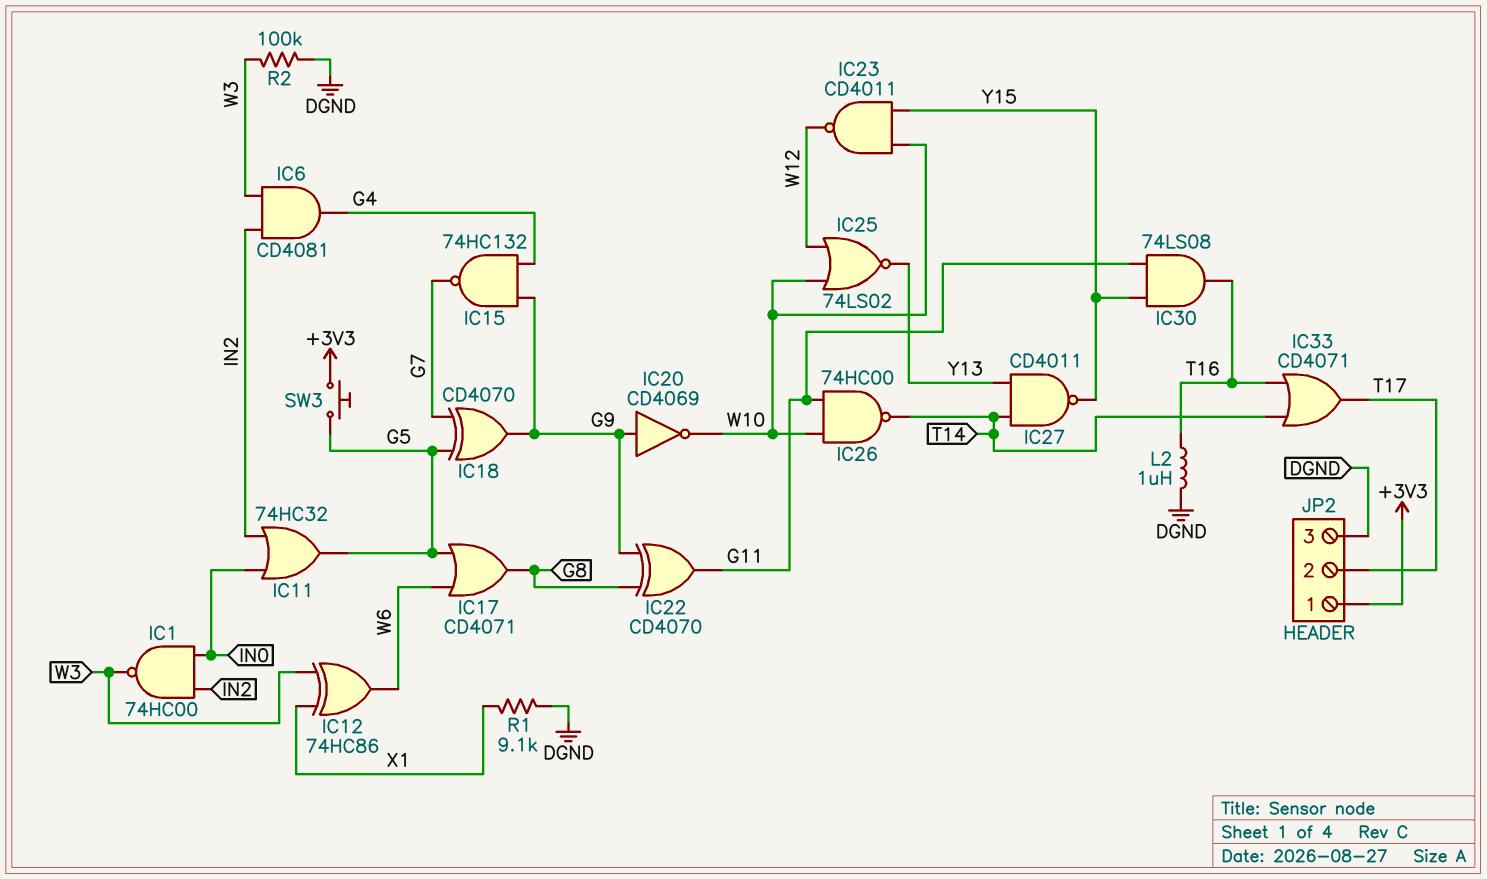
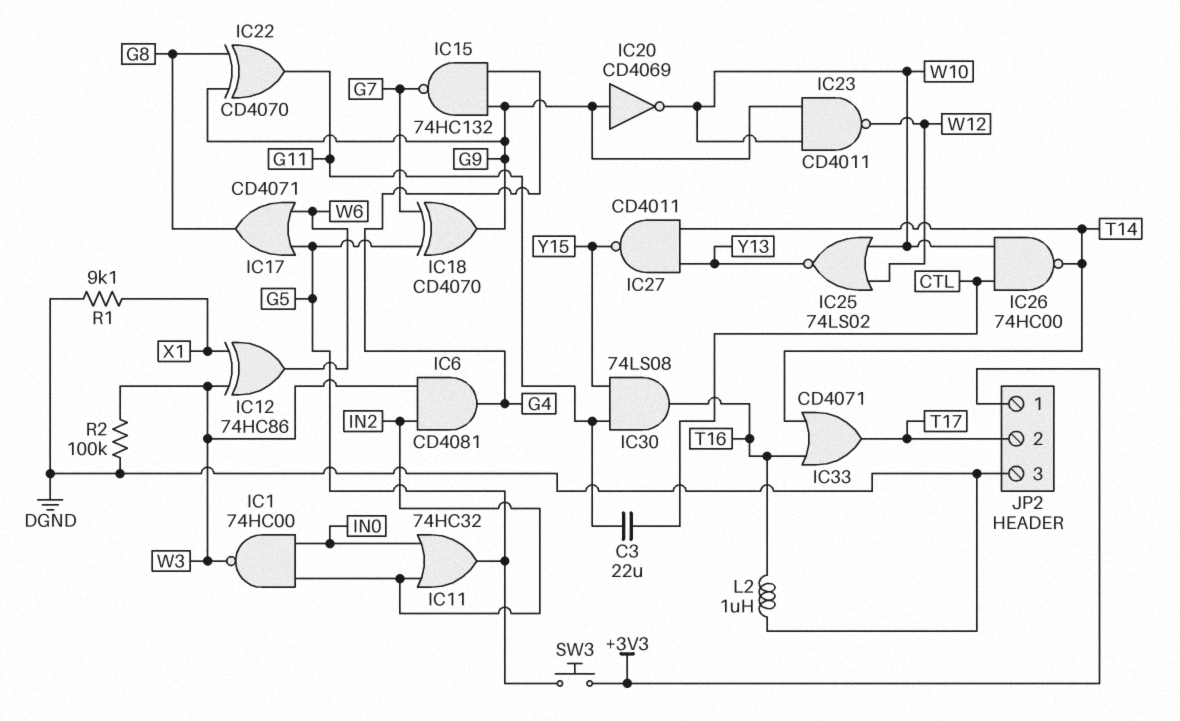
C3: none -> 22uF (CTL, G11)
IC23: NAND CD4011 (in W10, in Y15, out W12) -> NAND CD4011 (in G9, in W10, out W12)
IC26: NAND 74HC00 (in G11, in W10, out T14) -> NAND 74HC00 (in CTL, in W10, out T14)

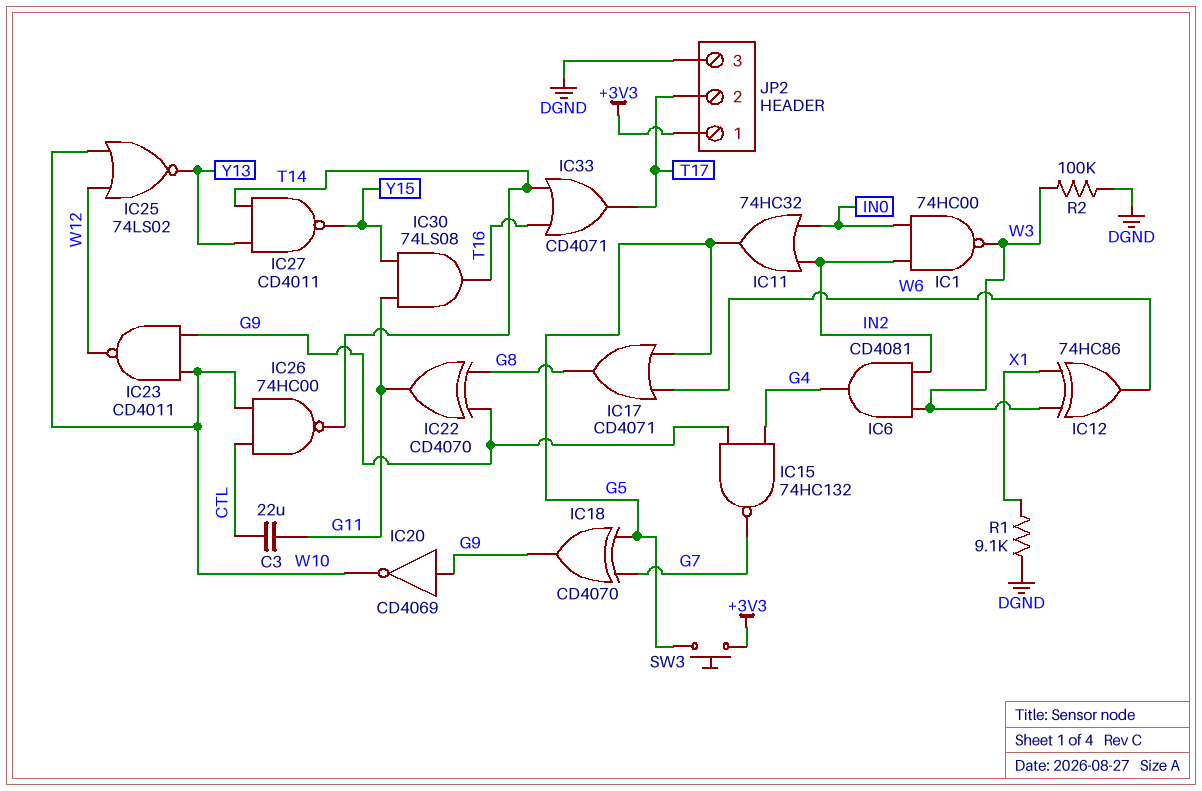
L2: 1uH (DGND, T16) -> none

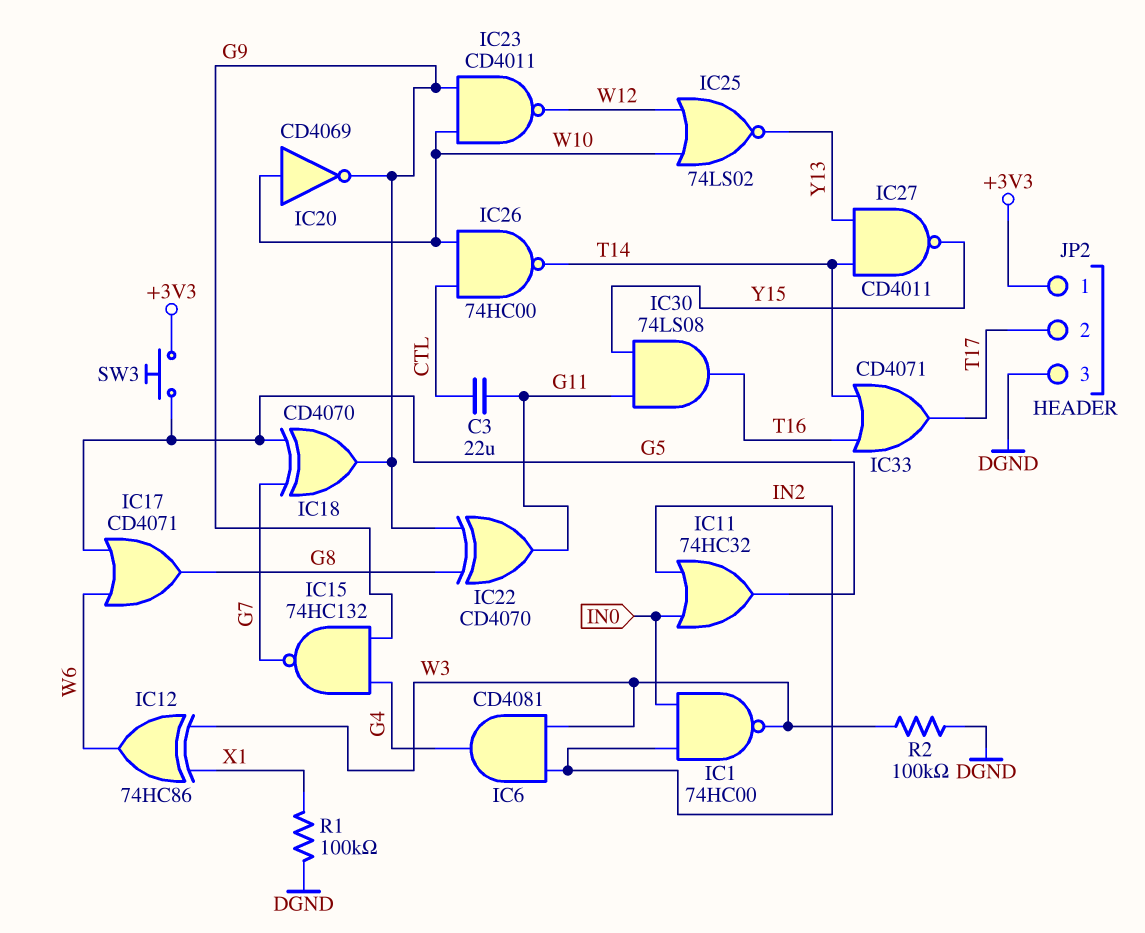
IC20: NOT CD4069 (in G9, out W10) -> NOT CD4069 (in W10, out G9)
R1: 9.1k (DGND, X1) -> 100k (DGND, X1)

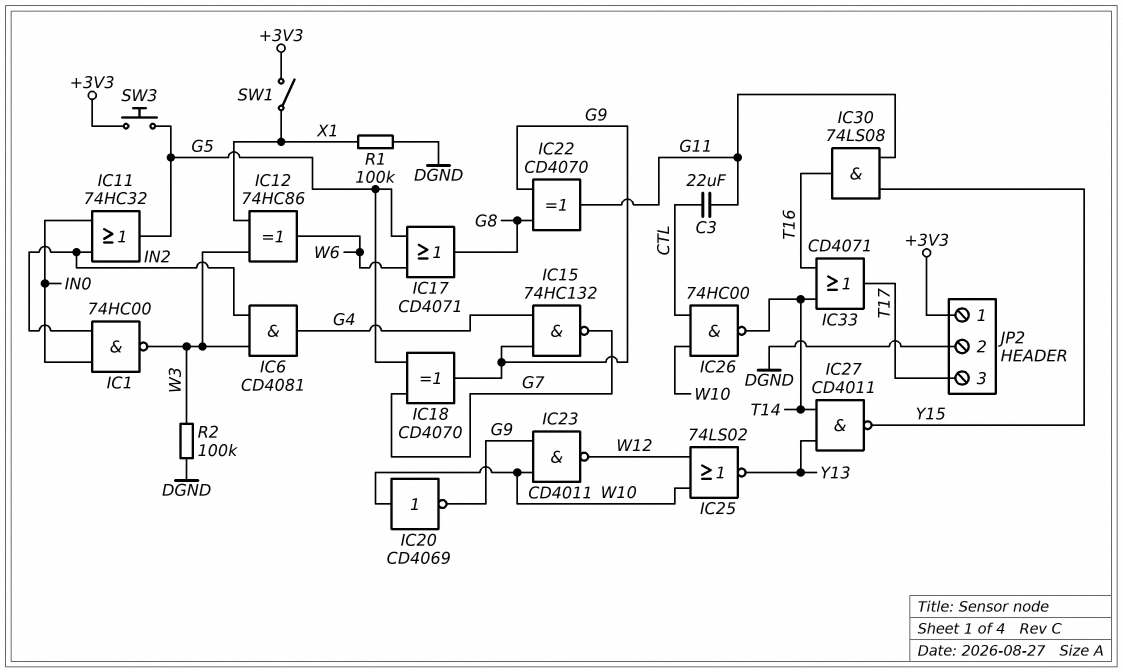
JP2 pin 2: T17 -> DGND
JP2 pin 3: DGND -> T17
SW1: none -> switch (+3V3, X1)

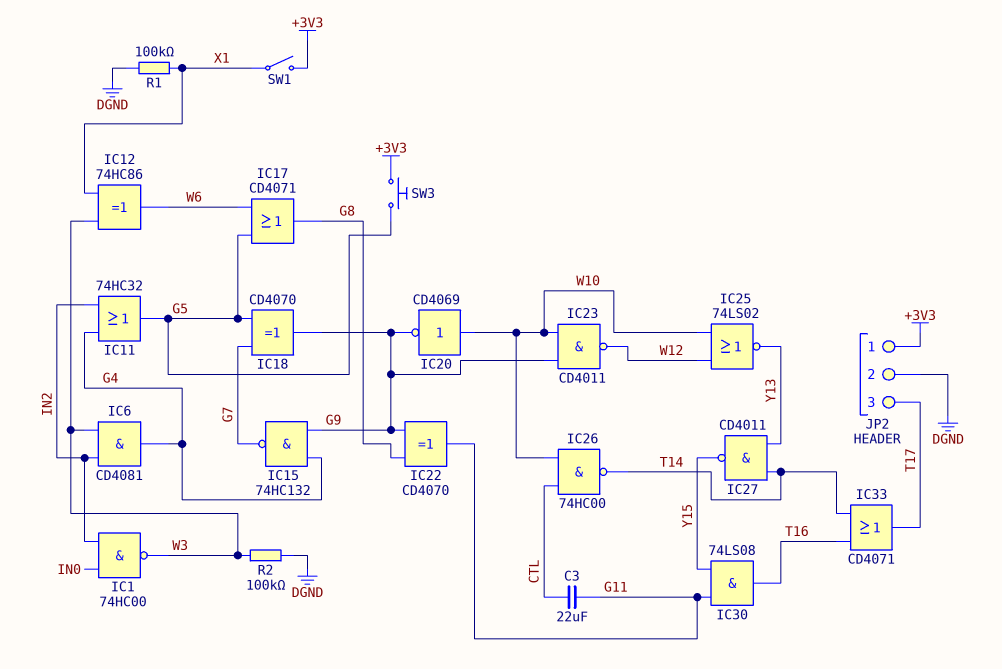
IC11: OR 74HC32 (in IN0, in IN2, out G5) -> OR 74HC32 (in G4, in IN2, out G5)

